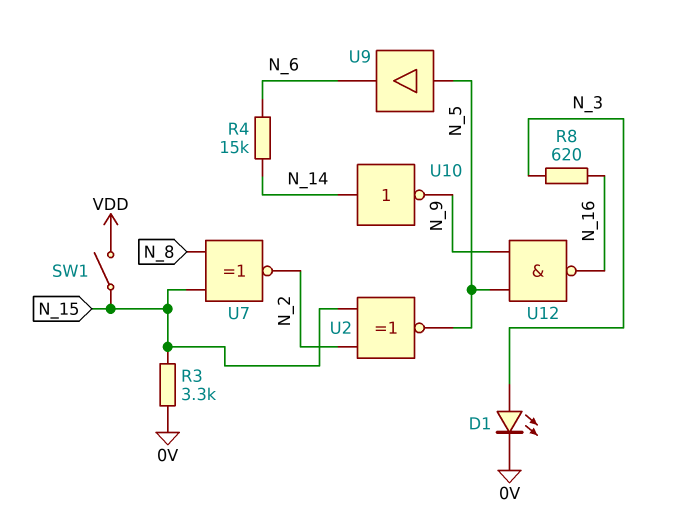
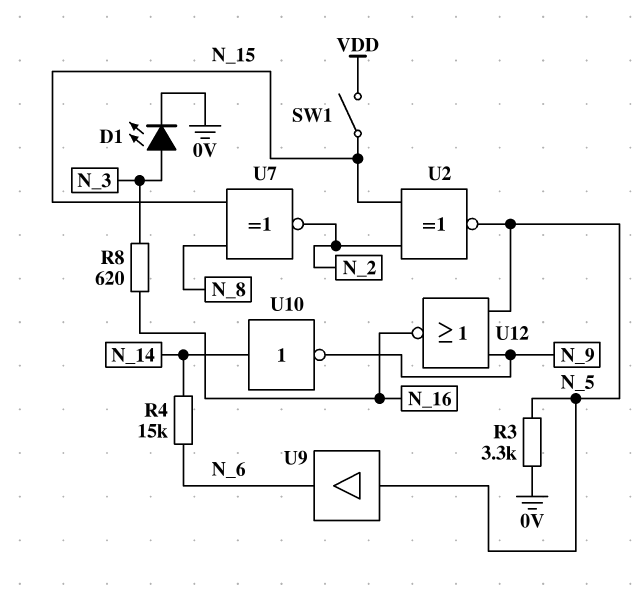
R3: 3.3k (0V, N_15) -> 3.3k (0V, N_5)
U12: NAND (in N_5, in N_9, out N_16) -> NOR (in N_5, in N_9, out N_16)

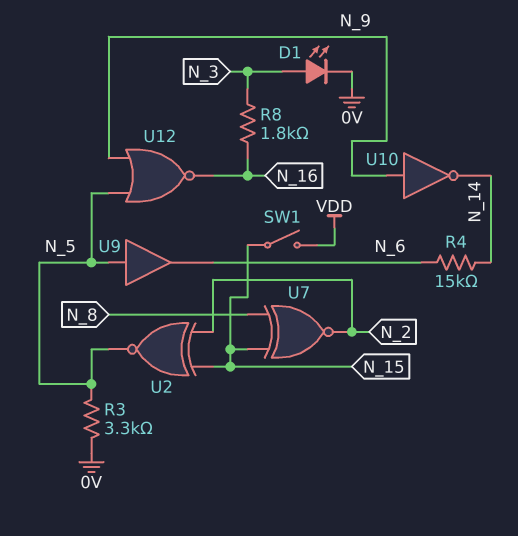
R8: 620 (N_3, N_16) -> 1.8k (N_3, N_16)
U10: NOT (in N_14, out N_9) -> NOT (in N_9, out N_14)

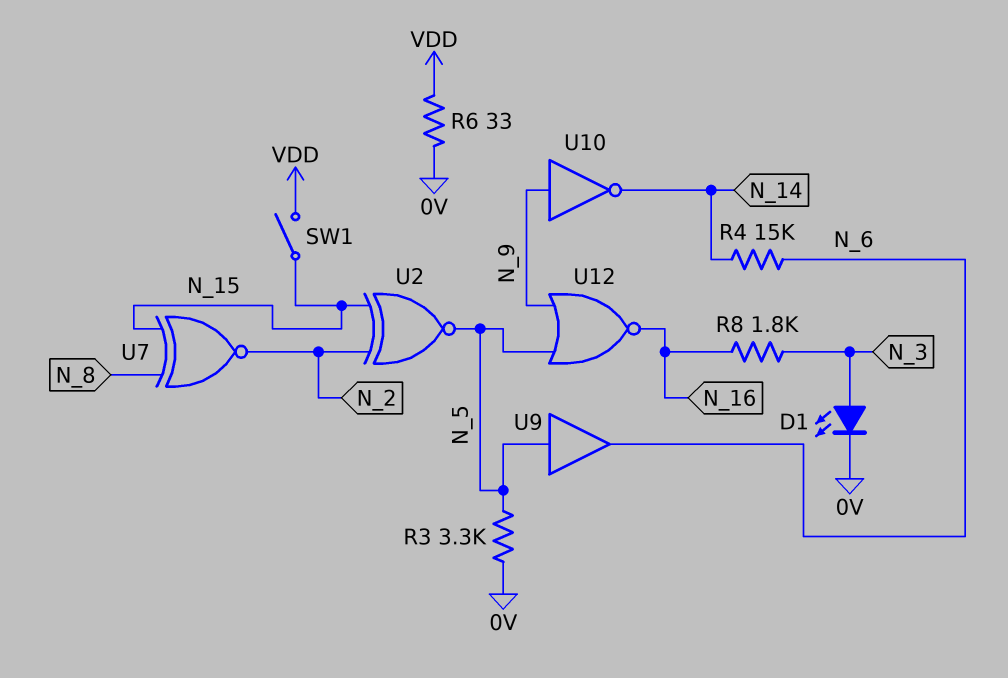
R6: none -> 33 (0V, VDD)

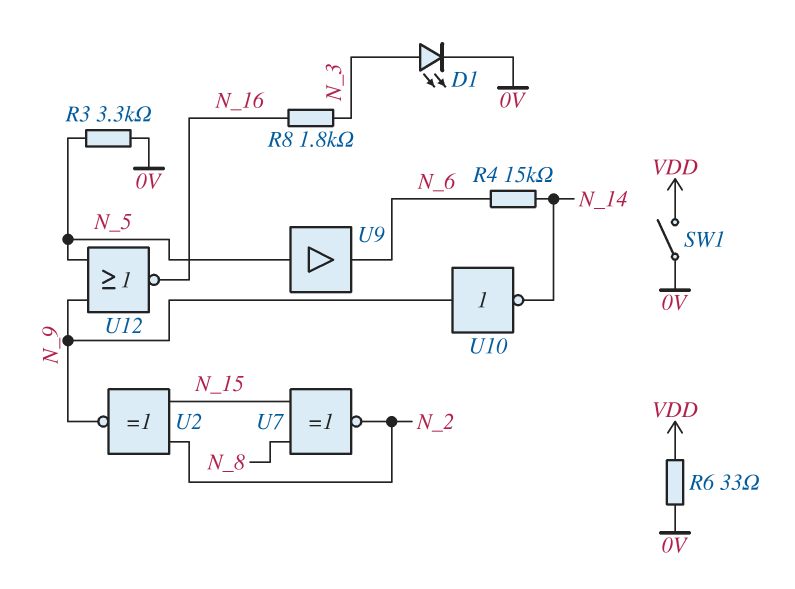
SW1: switch (N_15, VDD) -> switch (0V, VDD)
U2: XNOR (in N_2, in N_15, out N_5) -> XNOR (in N_2, in N_15, out N_9)

